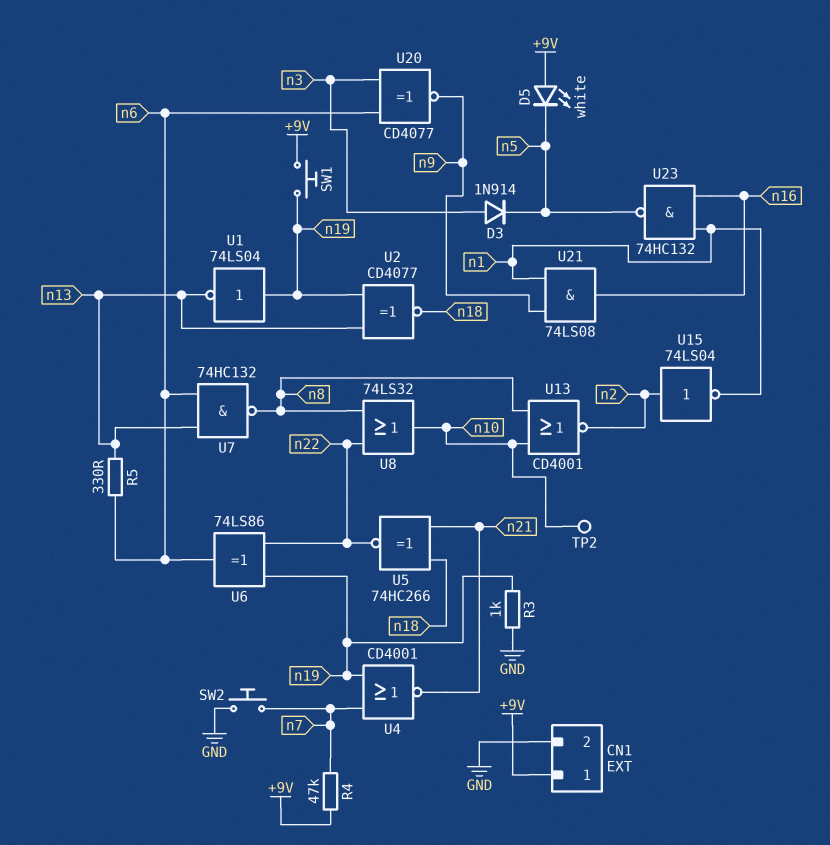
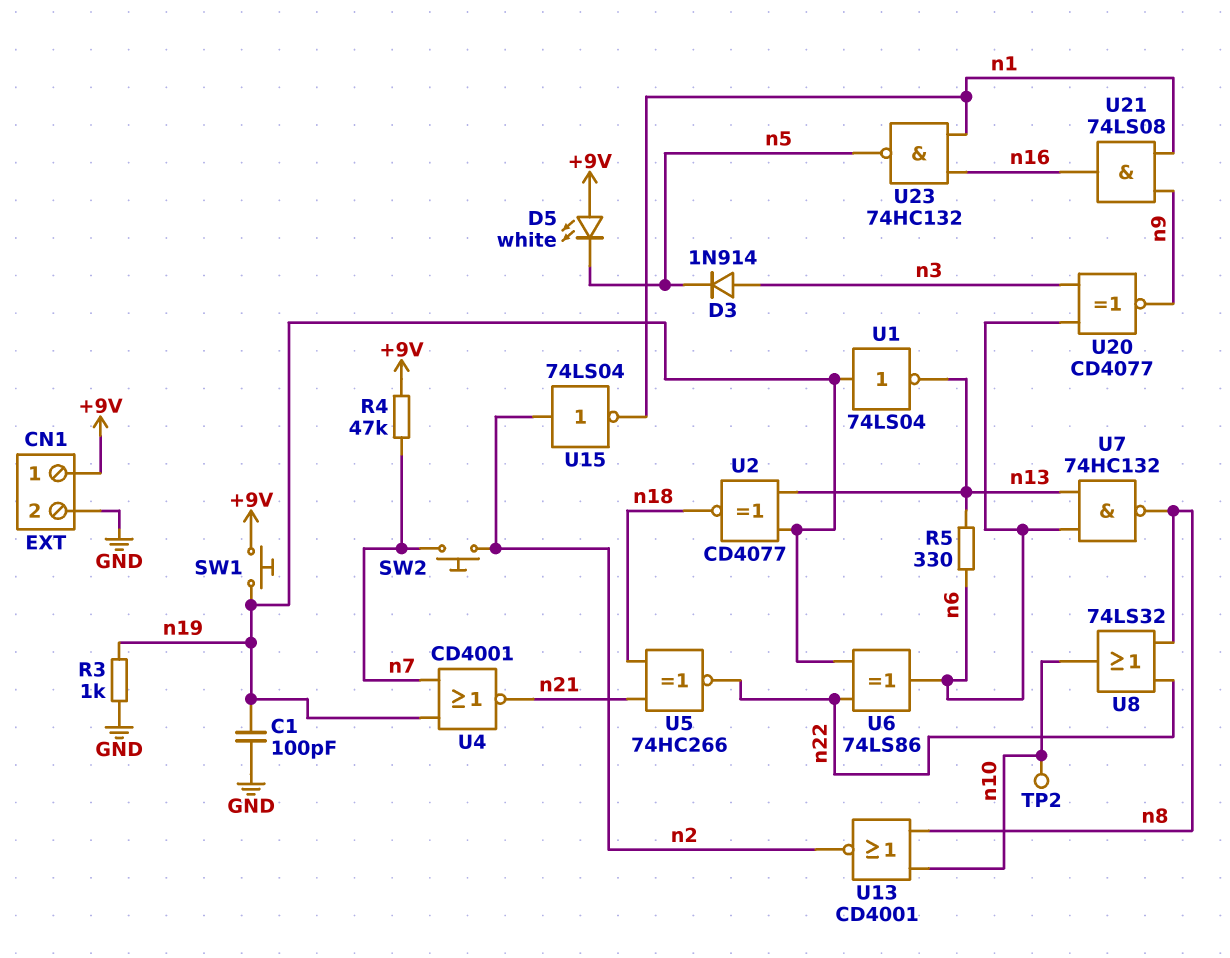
C1: none -> 100pF (GND, n19)
SW2: button (GND, n7) -> button (n2, n7)

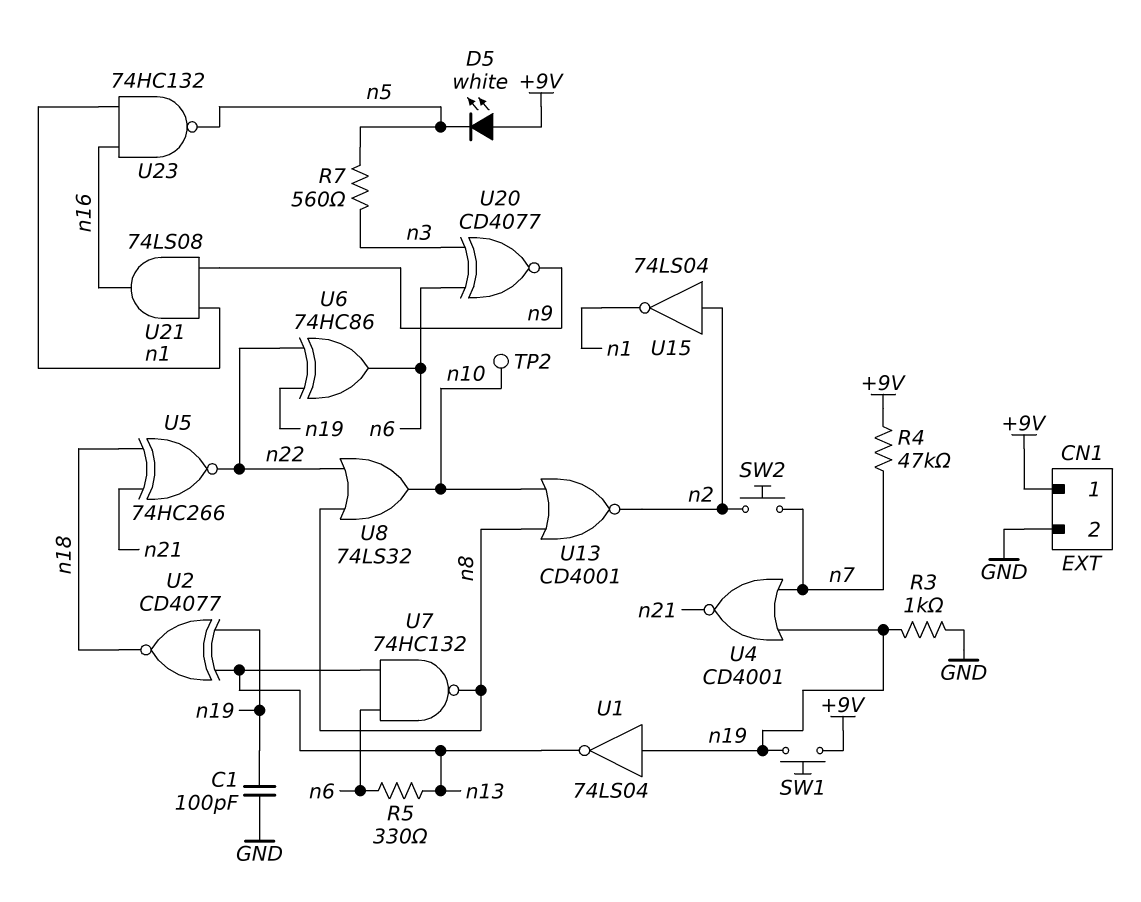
D3: diode 1N914 (A n3, K n5) -> none
R7: none -> 560 (n3, n5)
U6: XOR 74LS86 (in n19, in n22, out n6) -> XOR 74HC86 (in n19, in n22, out n6)

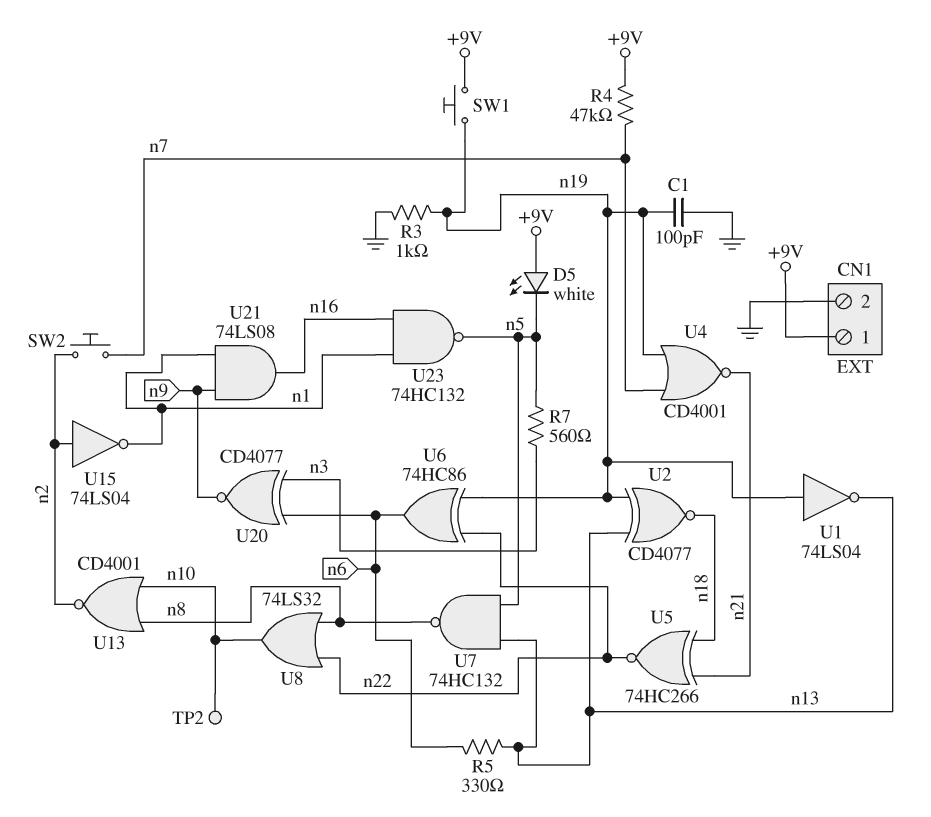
U7: NAND 74HC132 (in n6, in n13, out n8) -> NAND 74HC132 (in n5, in n13, out n8)

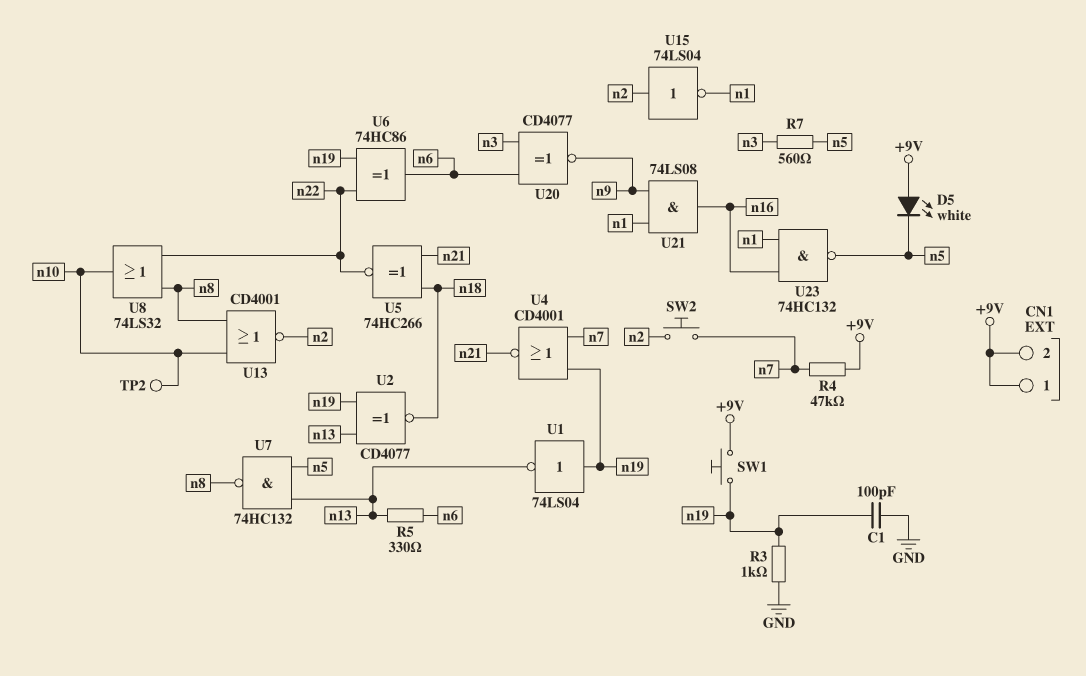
CN1 pin 2: GND -> +9V

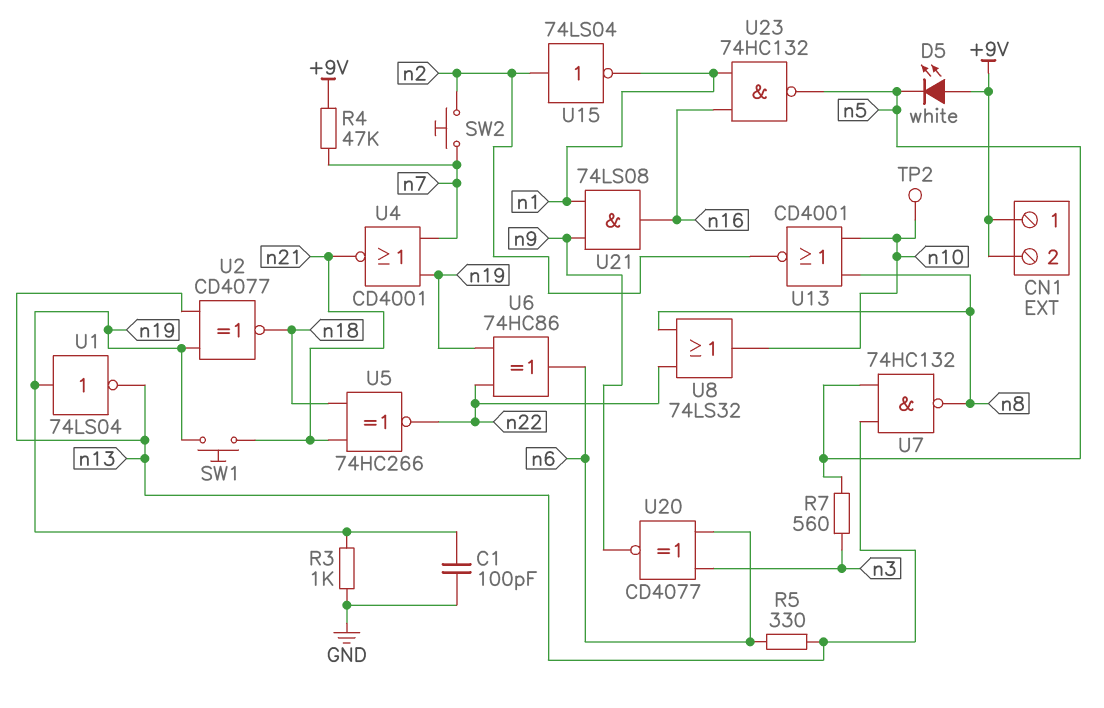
SW1: button (+9V, n19) -> button (n19, n21)

